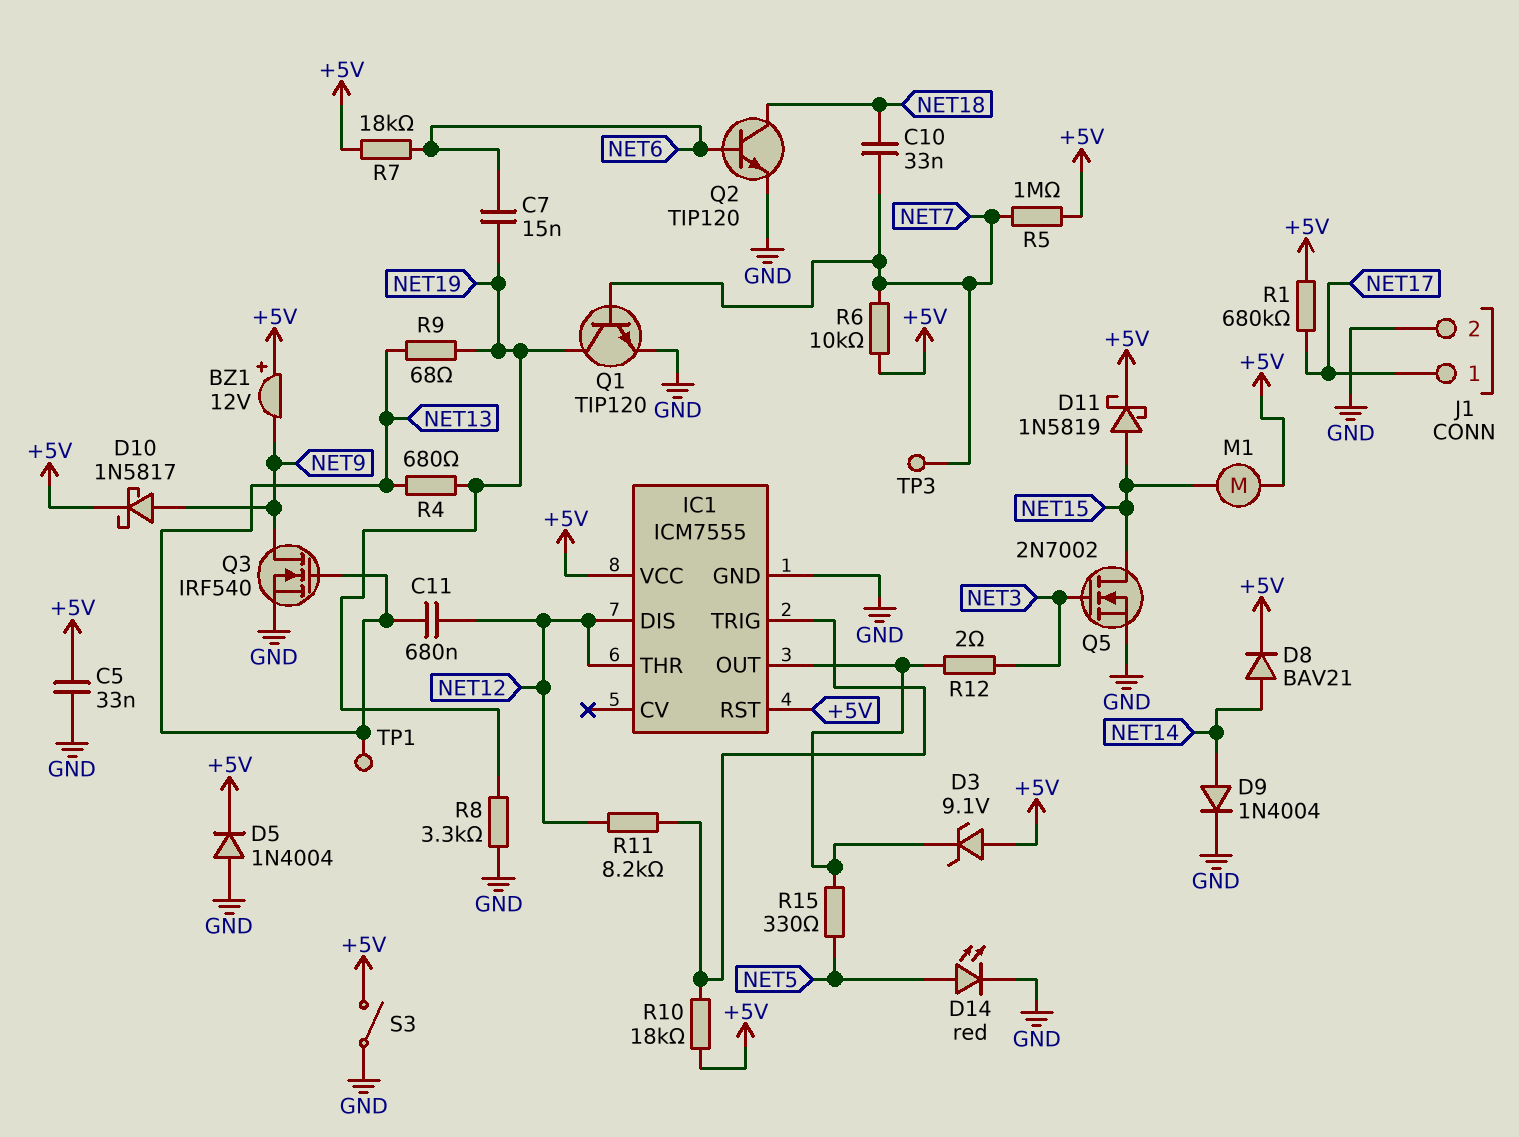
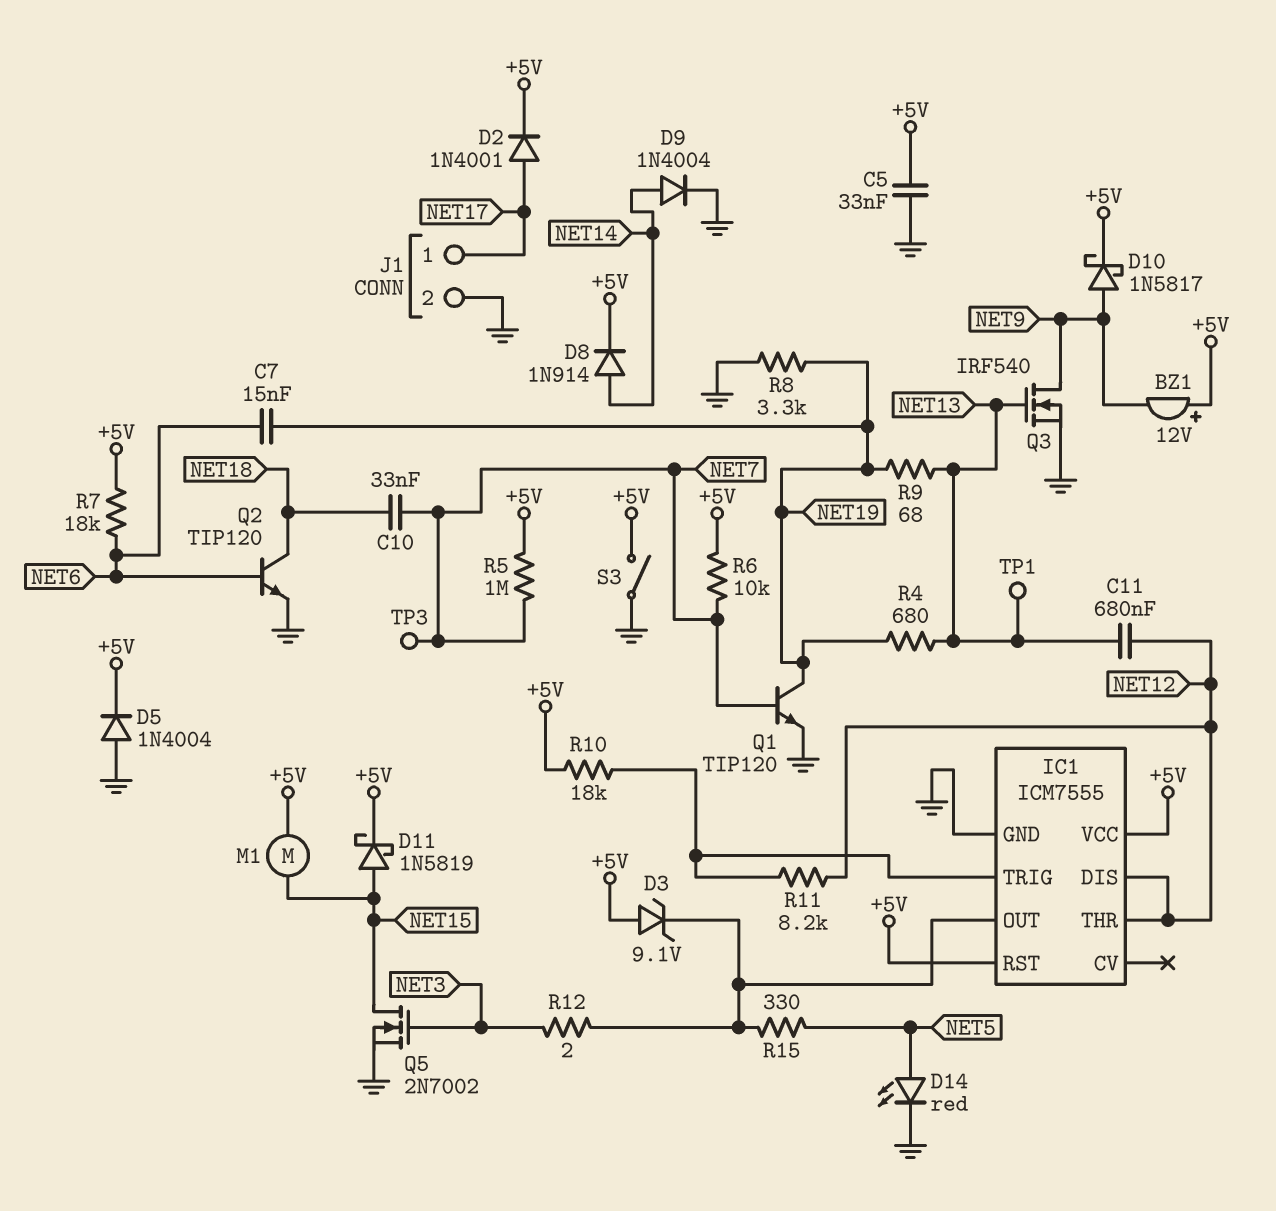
D2: none -> diode 1N4001 (A NET17, K +5V)
D8: diode BAV21 (A NET14, K +5V) -> diode 1N914 (A NET14, K +5V)
R1: 680k (+5V, NET17) -> none

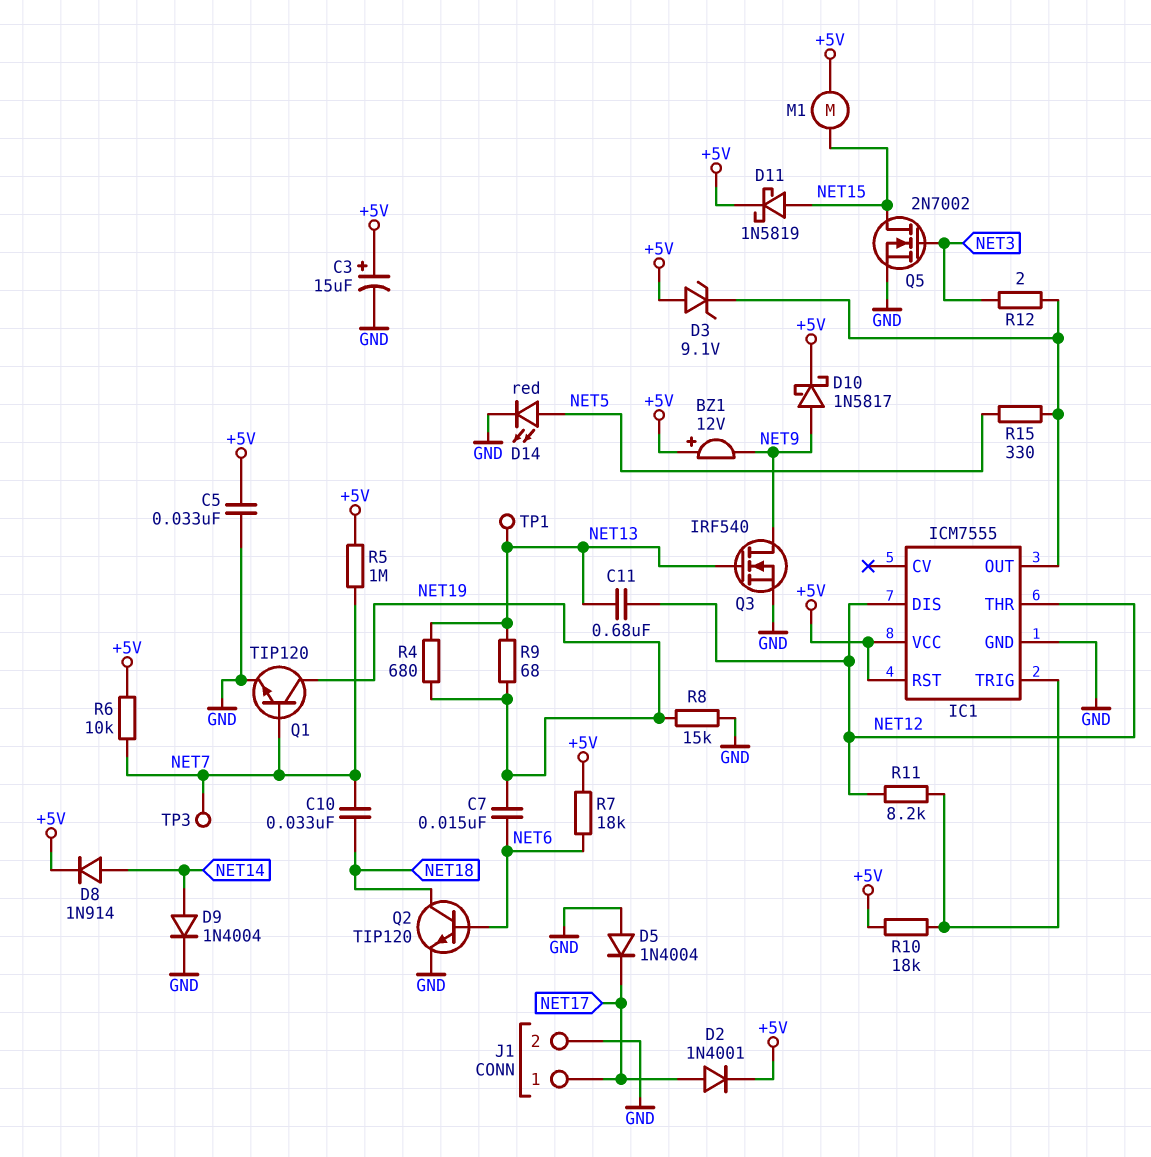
C3: none -> 15uF (plus +5V, minus GND)
D5: diode 1N4004 (A GND, K +5V) -> diode 1N4004 (A GND, K NET17)
R8: 3.3k (GND, NET19) -> 15k (GND, NET19)
S3: switch (+5V, GND) -> none

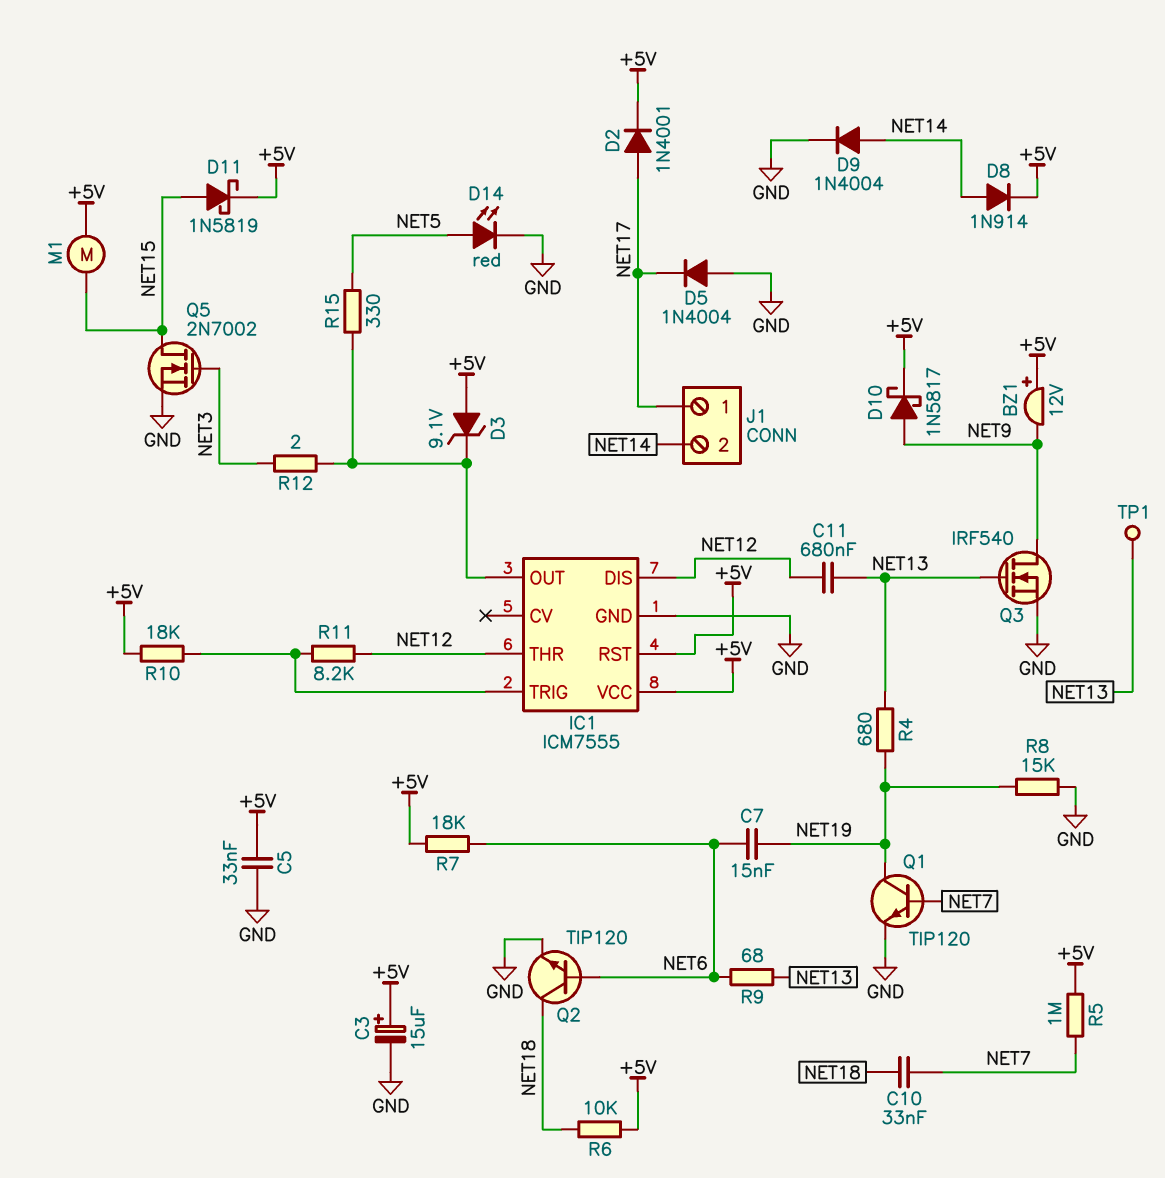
J1 pin 2: GND -> NET14
R6: 10k (+5V, NET7) -> 10k (+5V, NET18)
R9: 68 (NET13, NET19) -> 68 (NET6, NET13)
TP3: test point (NET7) -> none

